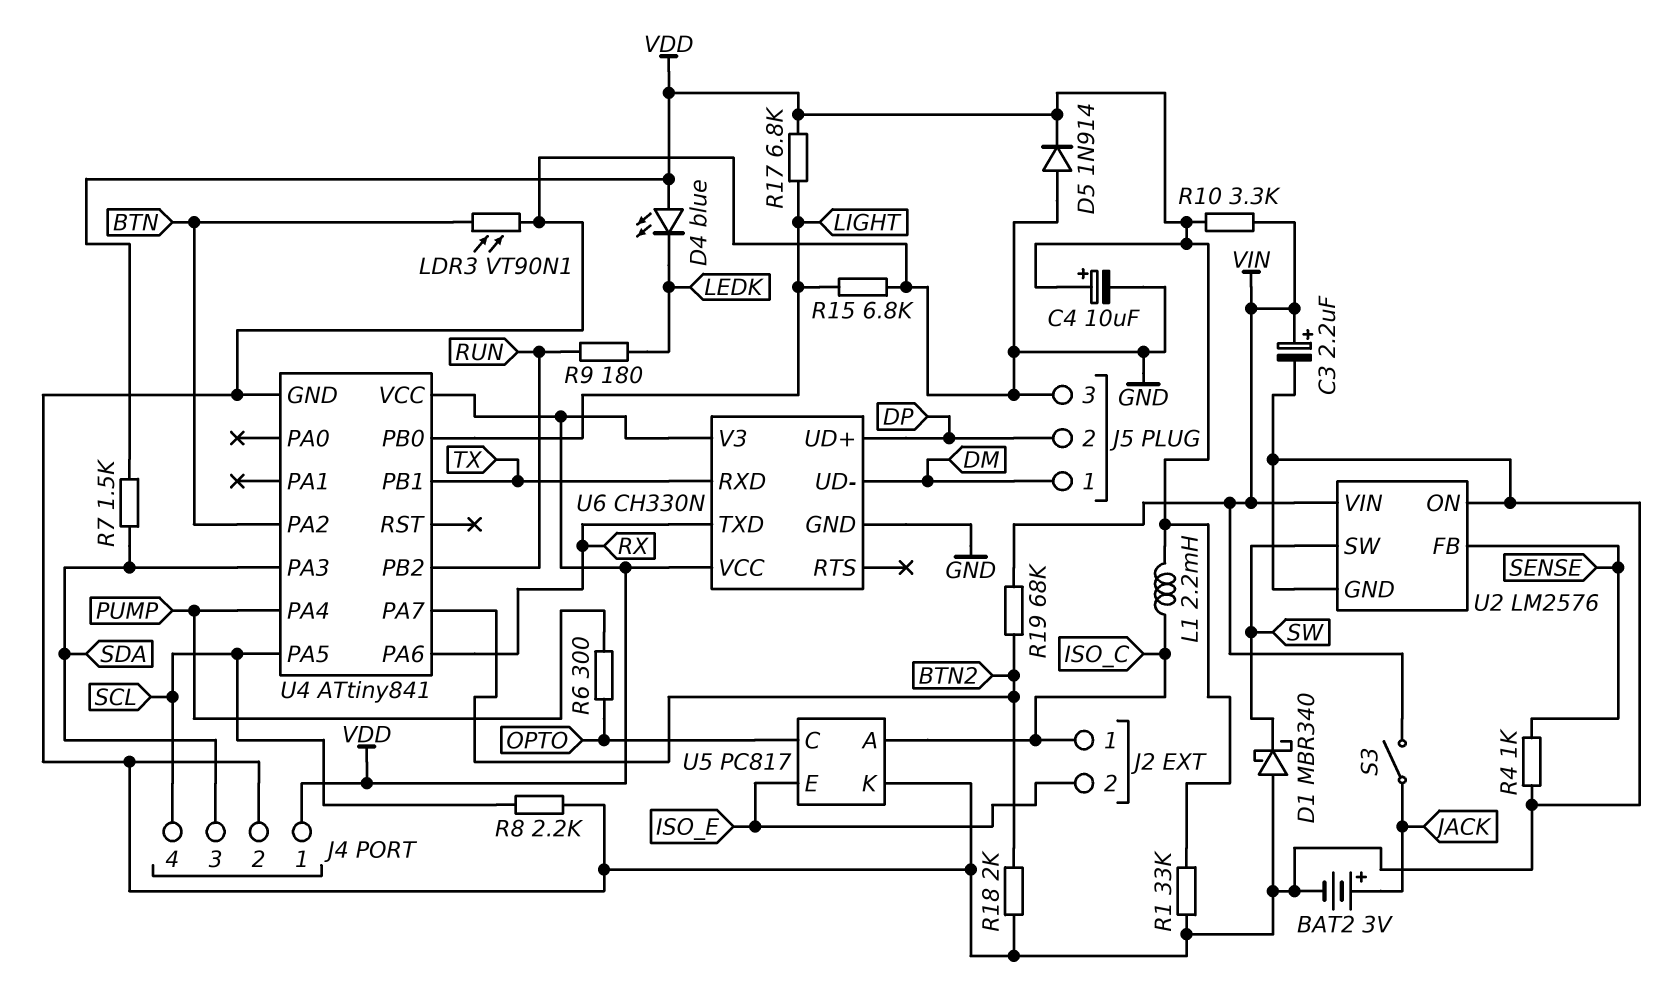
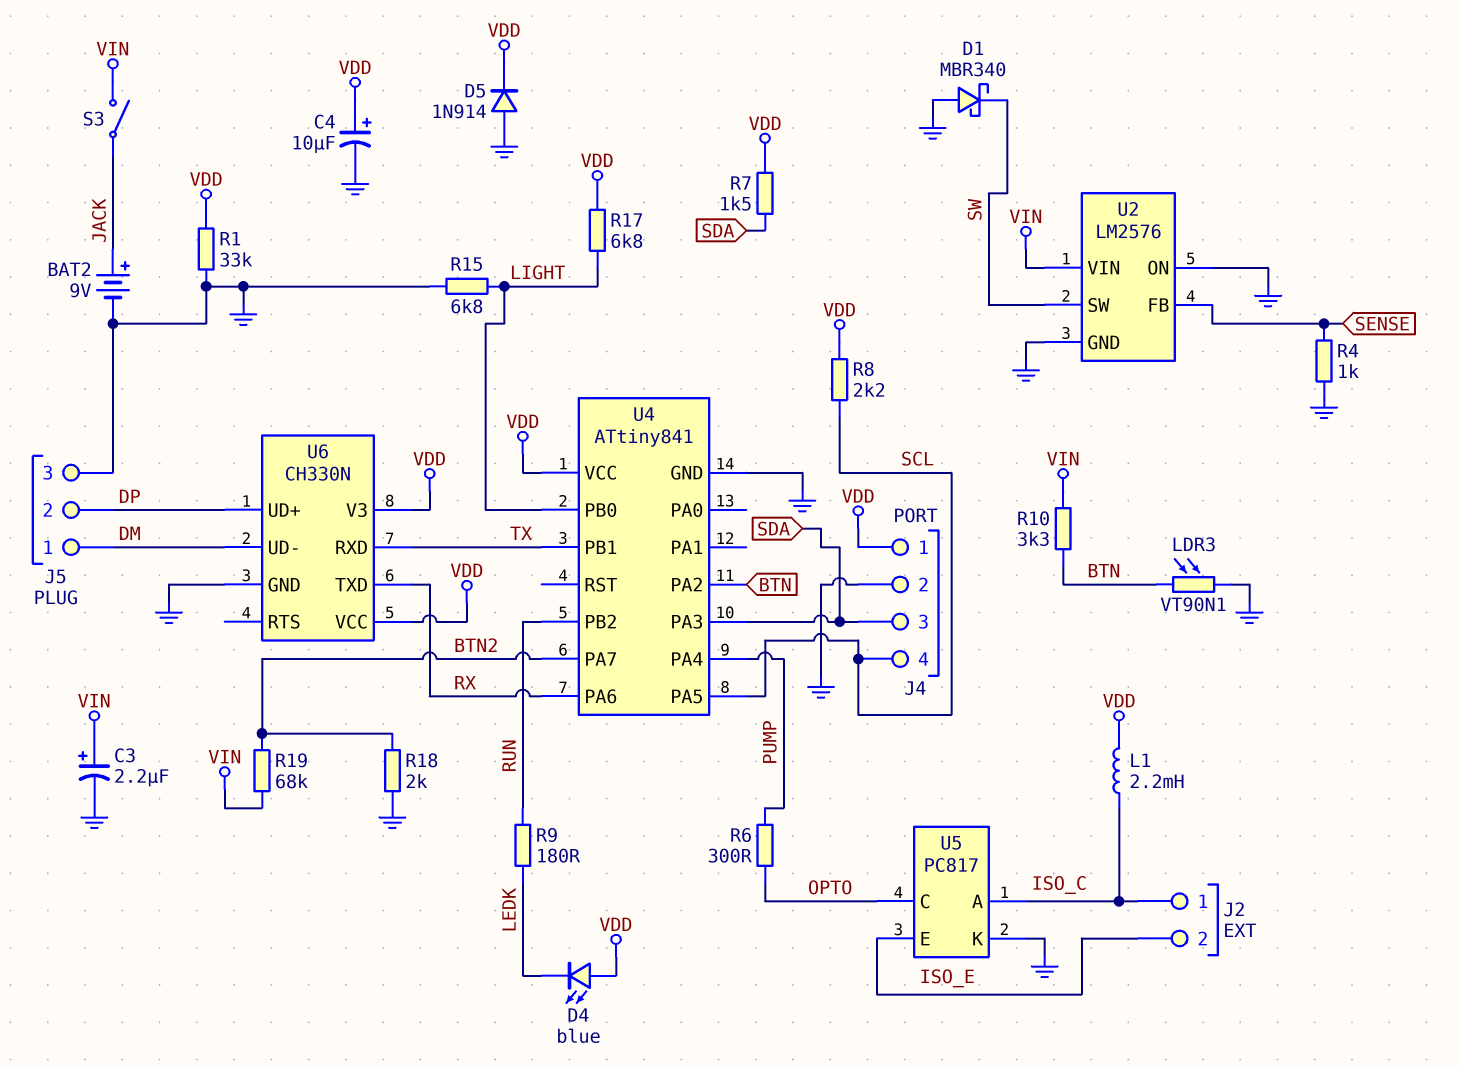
BAT2: 3V (plus JACK, minus GND) -> 9V (plus JACK, minus GND)
R8: 2.2k (GND, SCL) -> 2.2k (SCL, VDD)
R10: 3.3k (VDD, VIN) -> 3.3k (BTN, VIN)

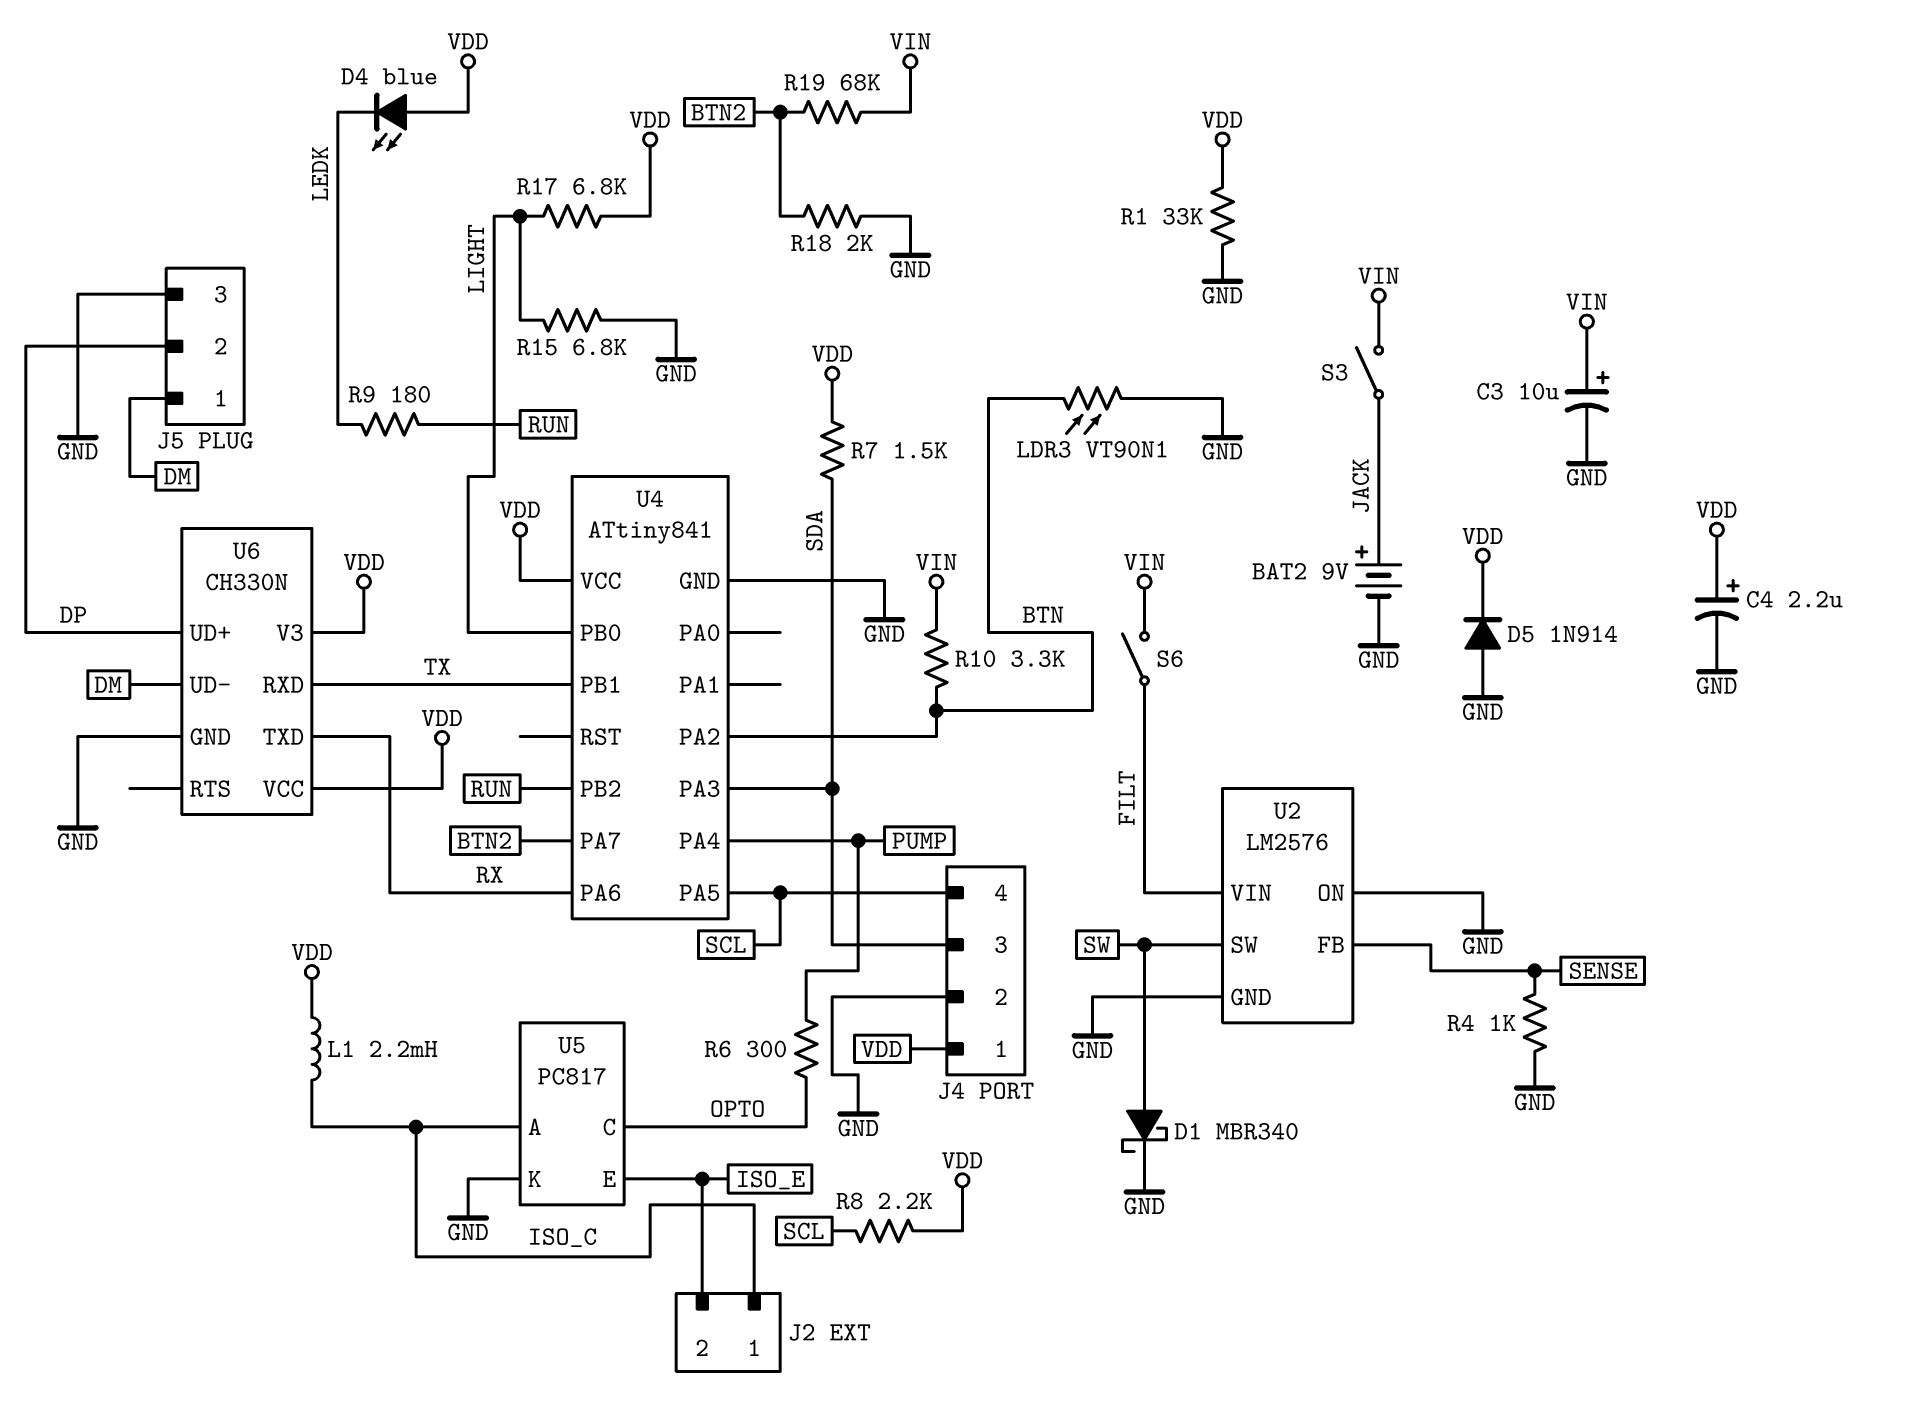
C3: 2.2uF (plus VIN, minus GND) -> 10uF (plus VIN, minus GND)
C4: 10uF (plus VDD, minus GND) -> 2.2uF (plus VDD, minus GND)
D1: schottky MBR340 (A GND, K SW) -> schottky MBR340 (A SW, K GND)
S6: none -> switch (FILT, VIN)
U2 pin VIN: VIN -> FILT

